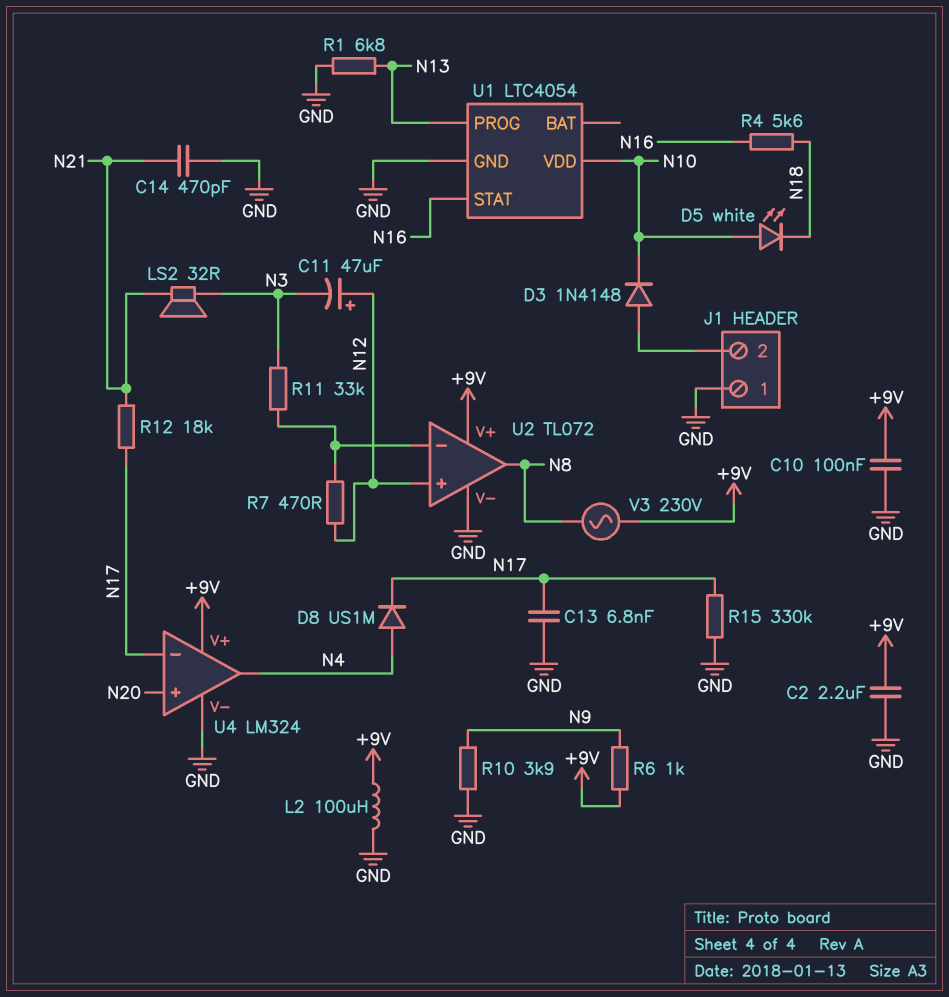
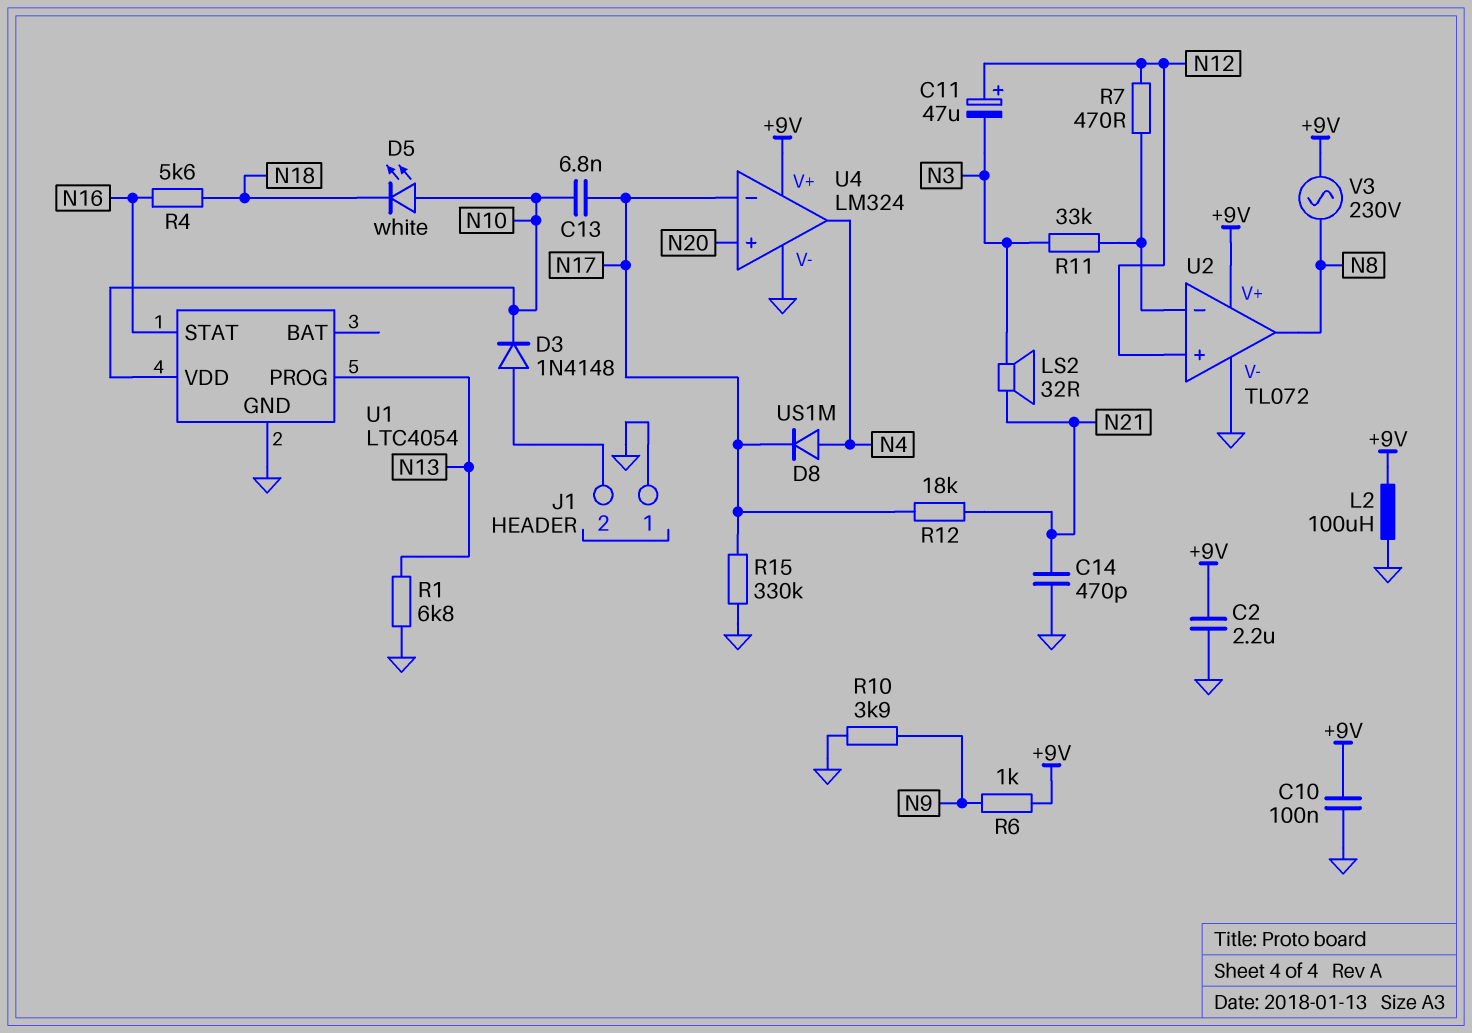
C13: 6.8nF (GND, N17) -> 6.8nF (N10, N17)

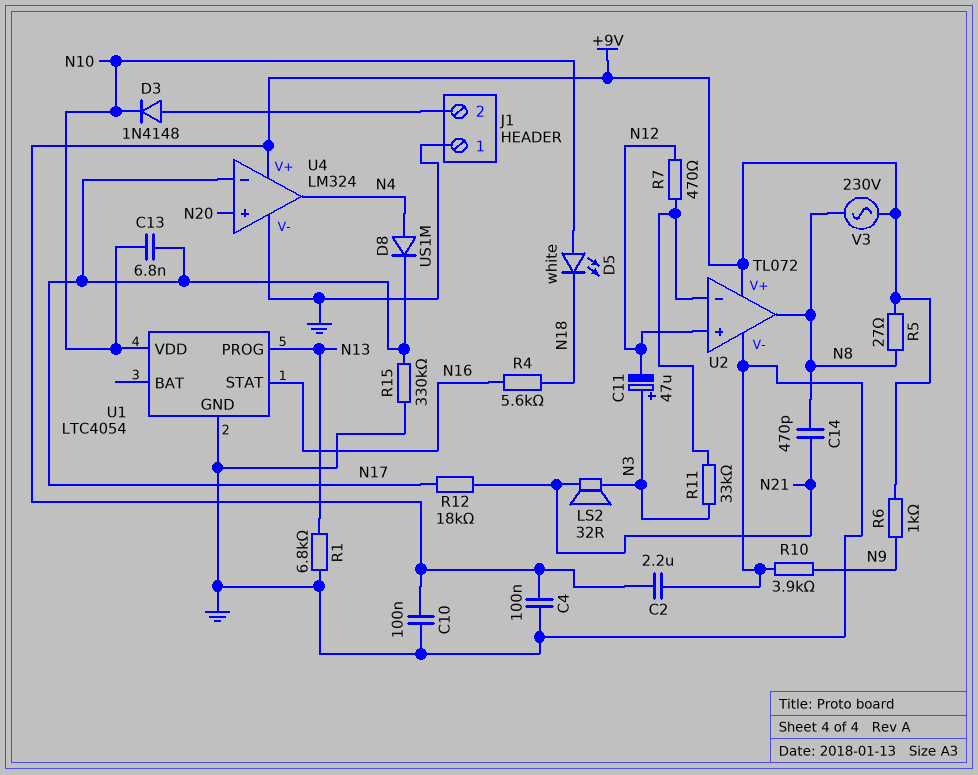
C4: none -> 100nF (+9V, GND)
C11: 47uF (plus N12, minus N3) -> 47uF (plus N3, minus N12)
C14: 470pF (GND, N21) -> 470pF (N8, N21)
L2: 100uH (+9V, GND) -> none
R5: none -> 27 (+9V, N8)

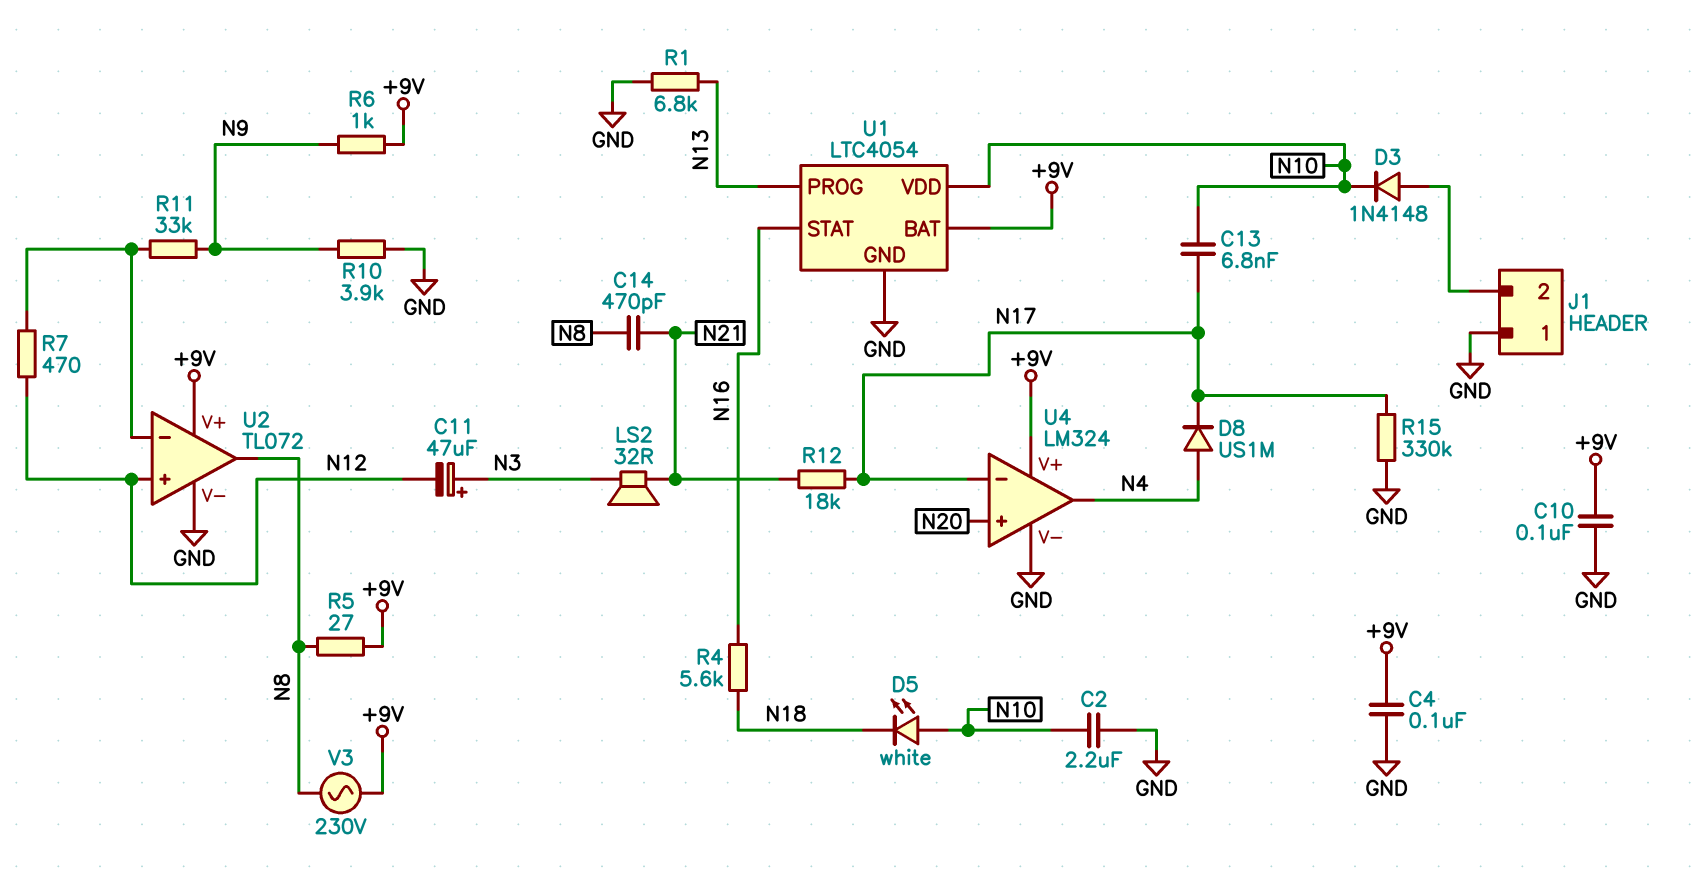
C2: 2.2uF (+9V, GND) -> 2.2uF (GND, N10)
R11: 33k (N3, U2/in-) -> 33k (N9, U2/in-)
U1 pin BAT: none -> +9V

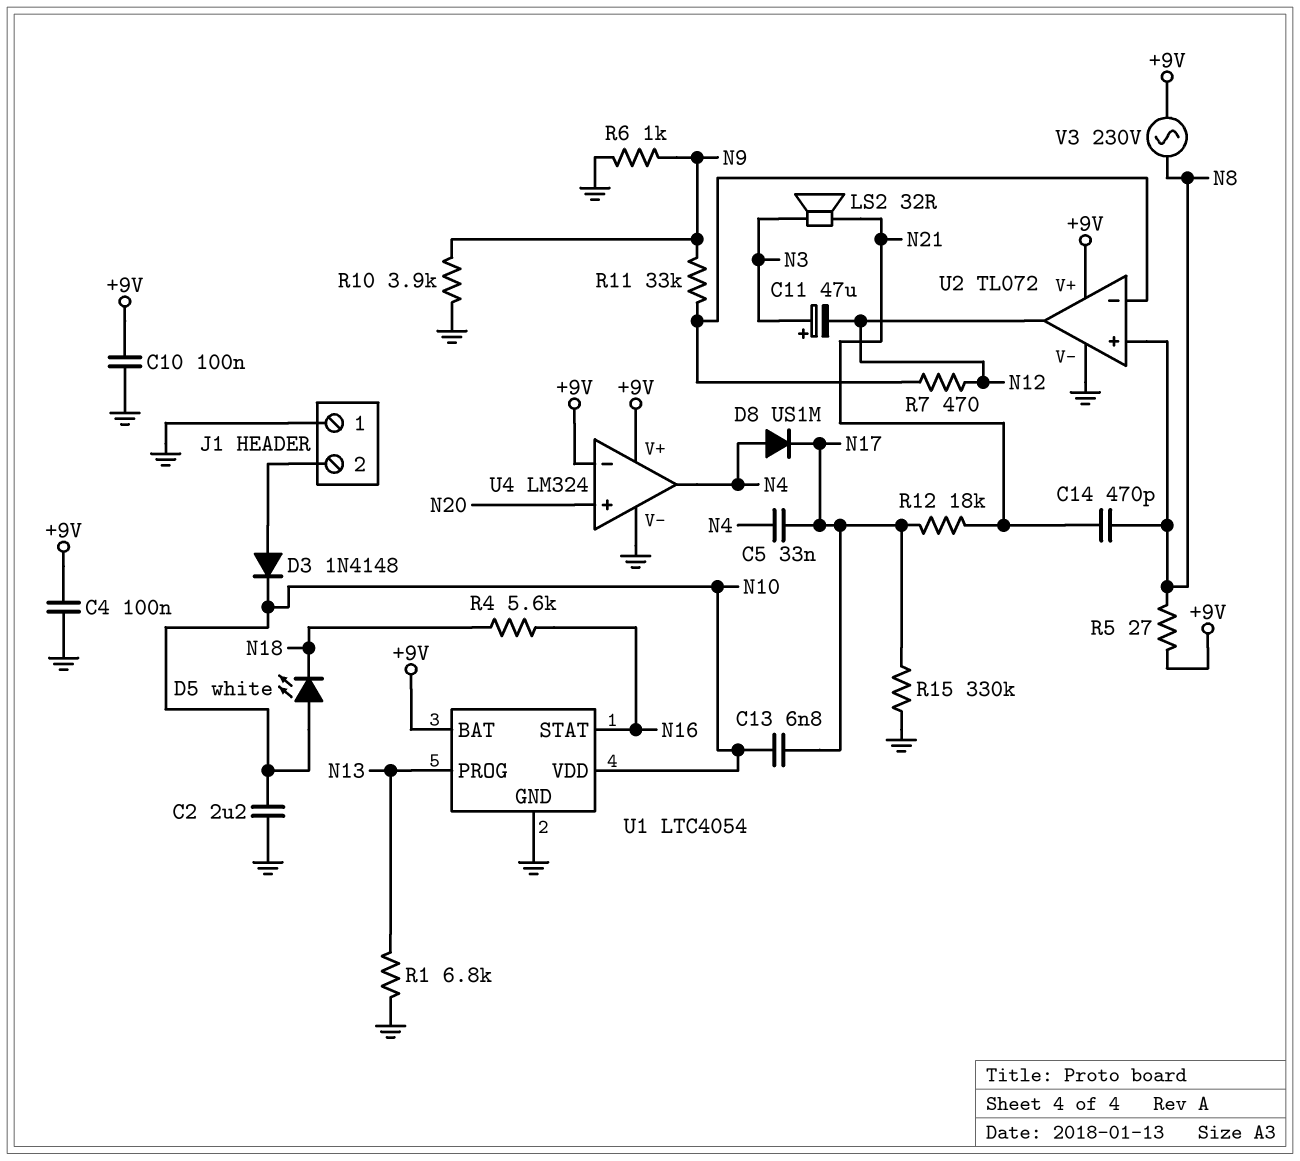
C5: none -> 33nF (N4, N17)
R6: 1k (+9V, N9) -> 1k (GND, N9)
U2 pin in+: N12 -> N8
U2 pin out: N8 -> N12
U4 pin in-: N17 -> +9V

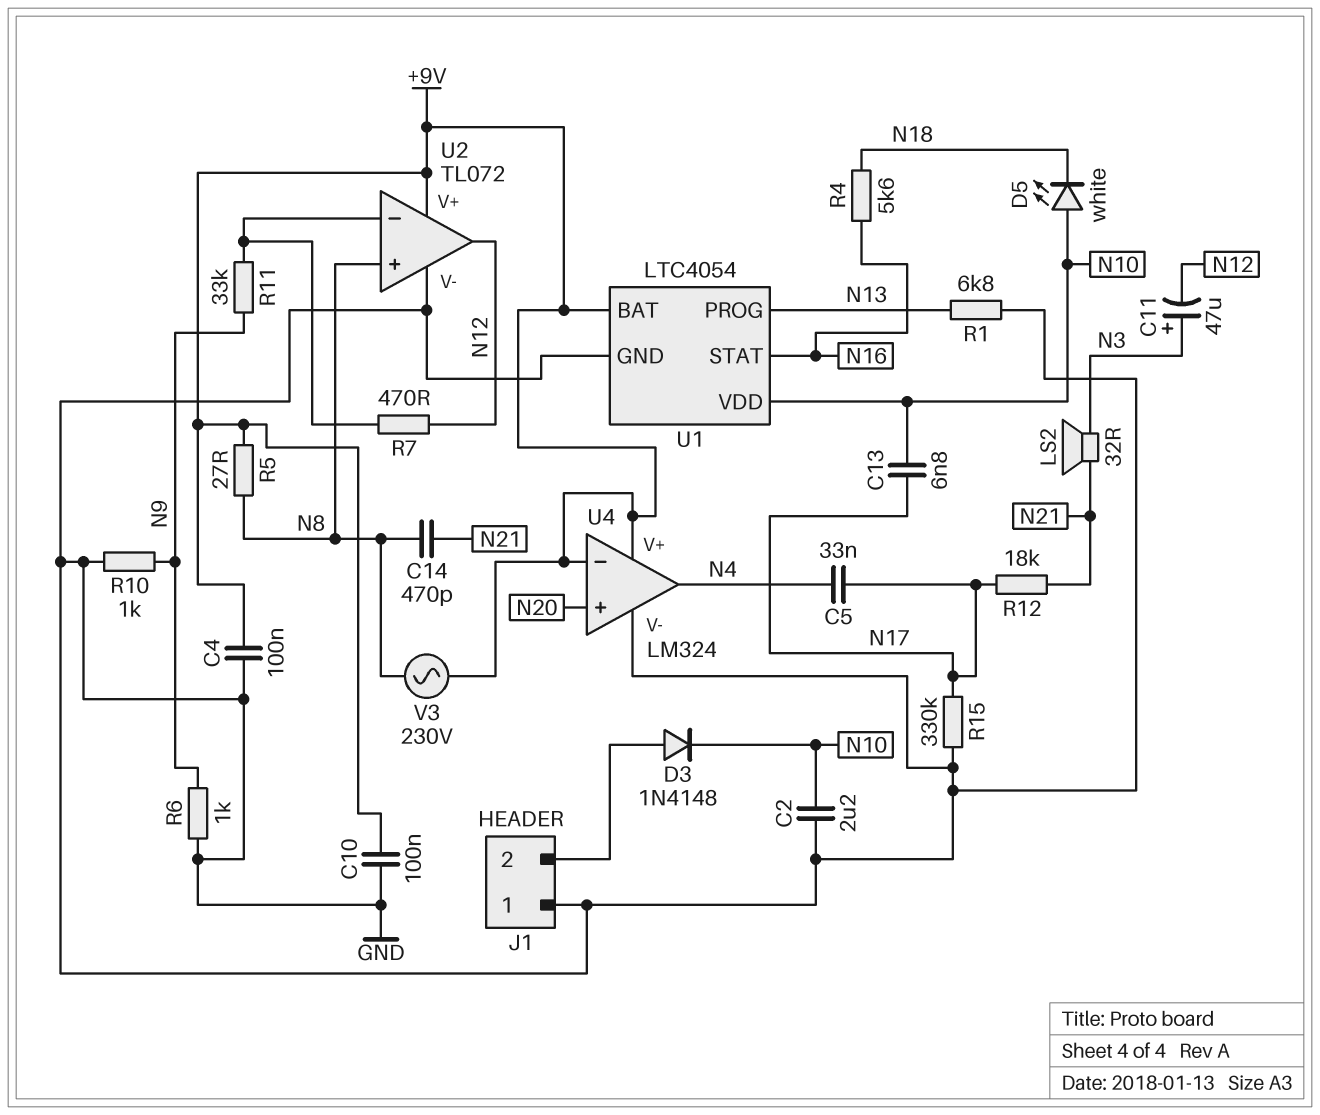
D8: diode US1M (A N4, K N17) -> none
R10: 3.9k (GND, N9) -> 1k (GND, N9)

